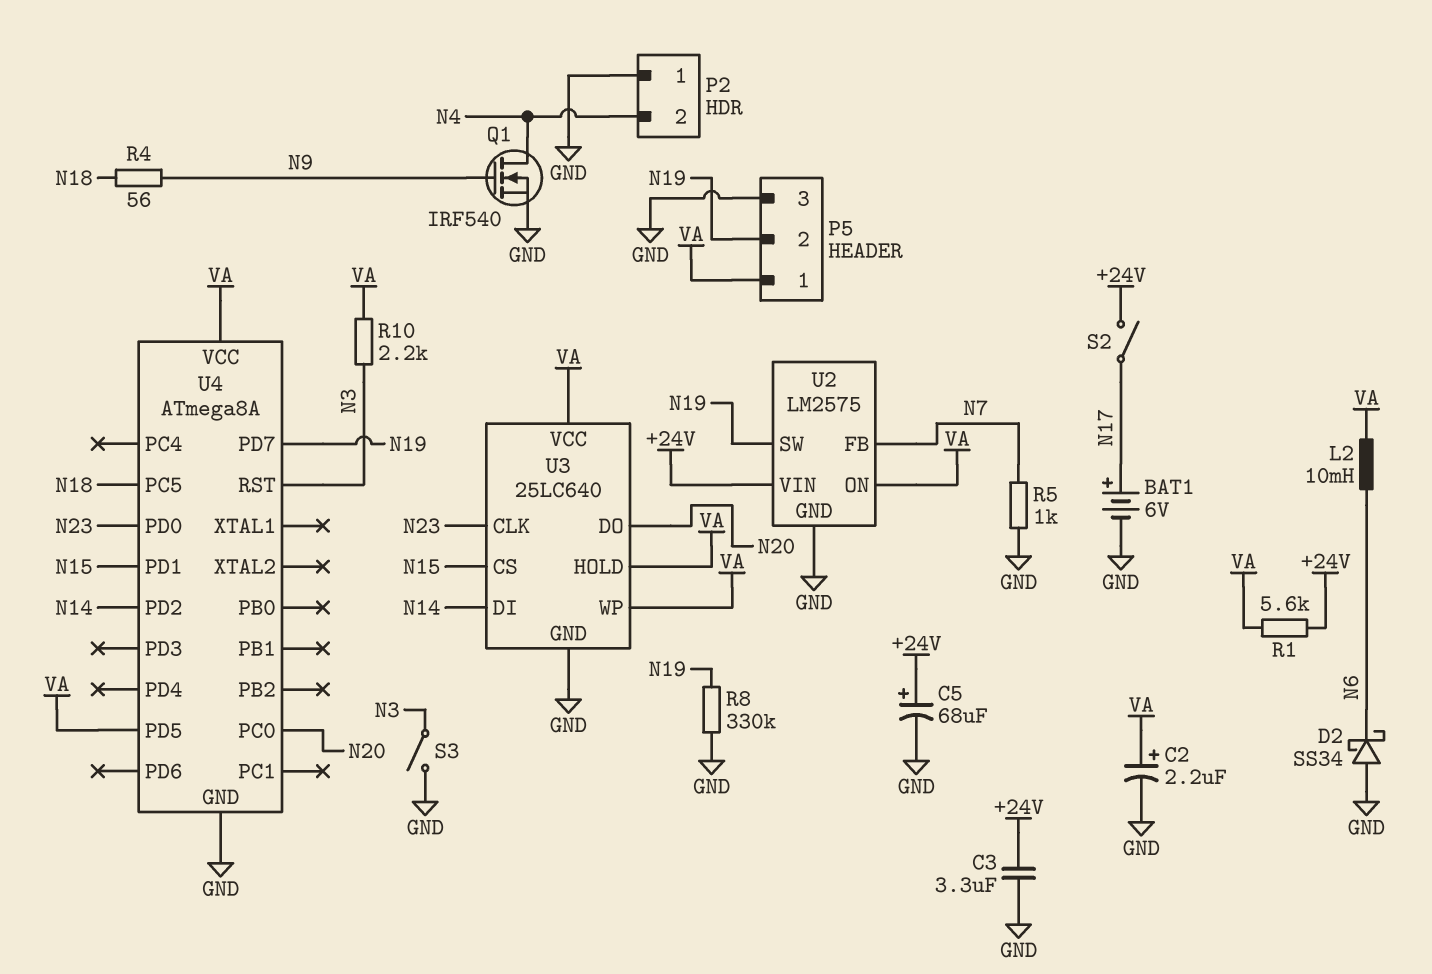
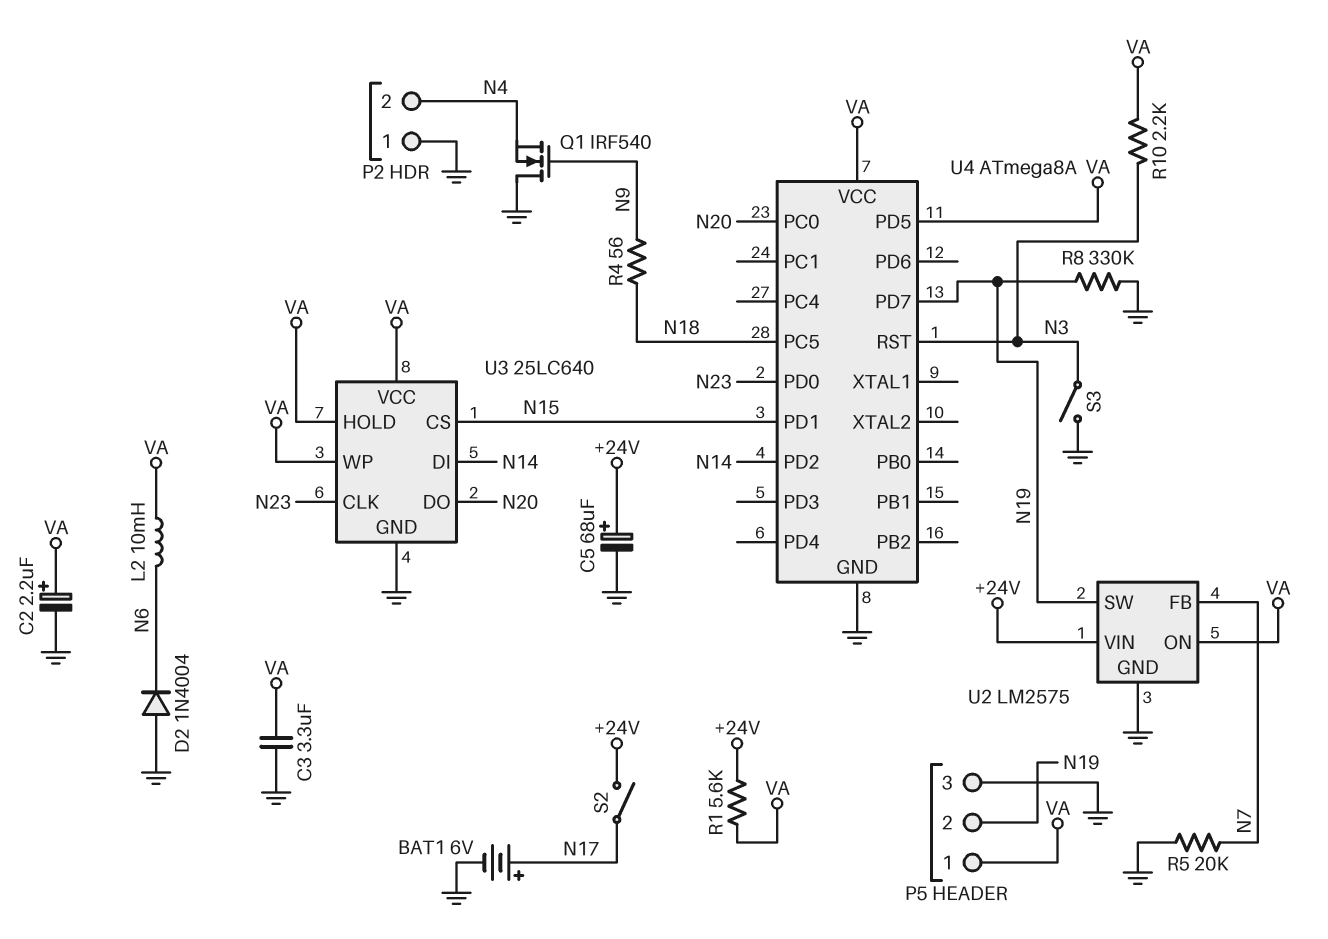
C3: 3.3uF (+24V, GND) -> 3.3uF (GND, VA)
D2: schottky SS34 (A GND, K N6) -> diode 1N4004 (A GND, K N6)
Q1: NMOS IRF540 (G N9, D N4, S GND) -> NMOS IRF540 (G N9, D GND, S N4)
R5: 1k (GND, N7) -> 20k (GND, N7)

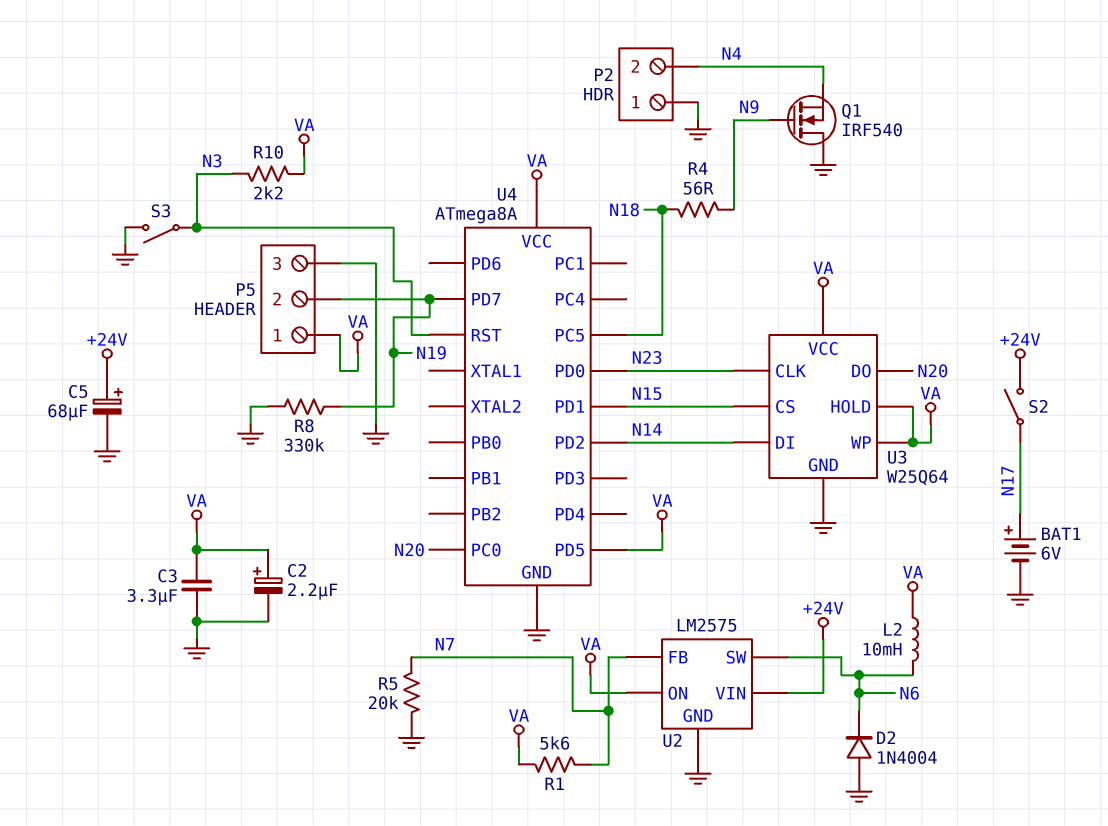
R1: 5.6k (+24V, VA) -> 5.6k (N7, VA)
U2 pin SW: N19 -> N6
U3: 25LC640 -> W25Q64

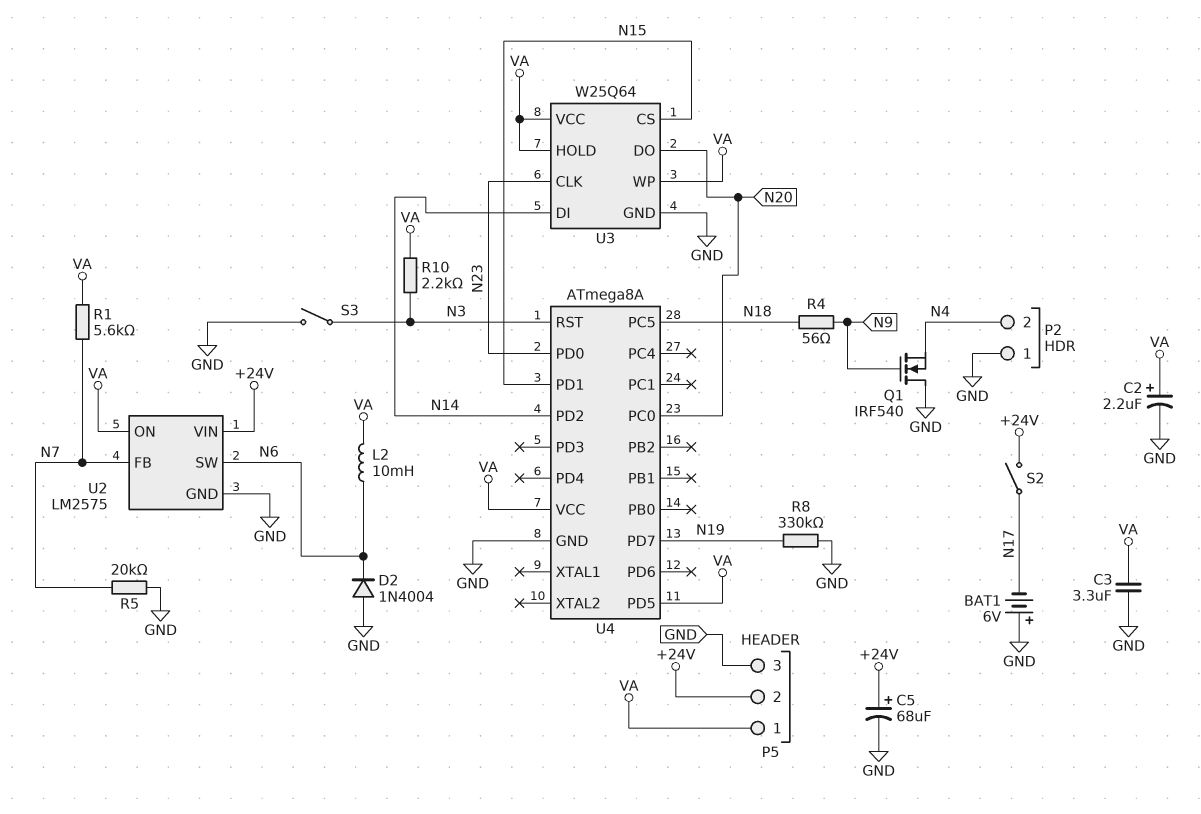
BAT1: 6V (plus N17, minus GND) -> 6V (plus GND, minus N17)
P5 pin 2: N19 -> +24V

